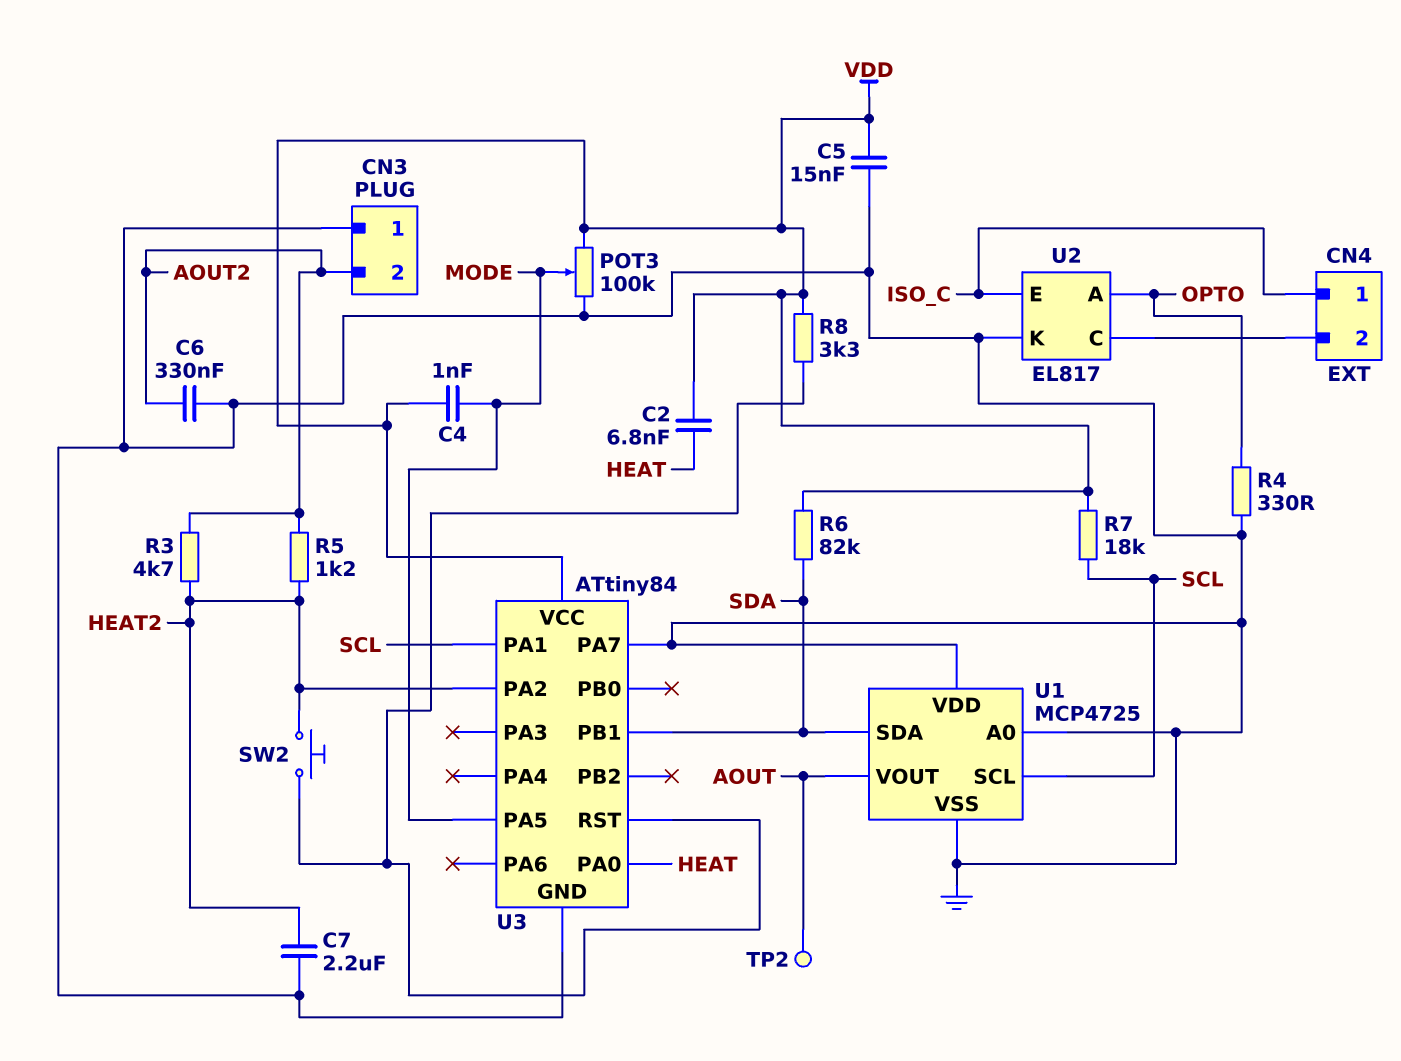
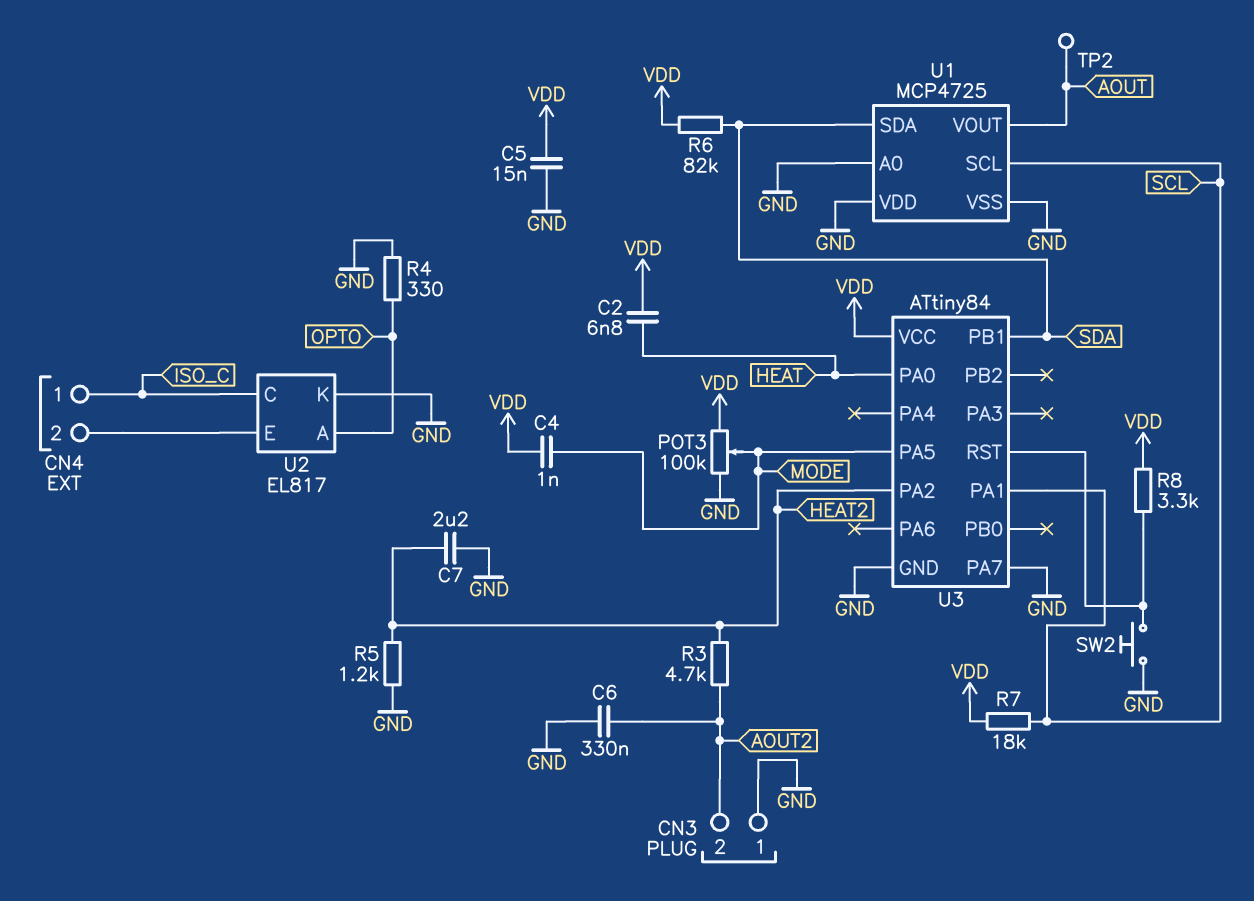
R5: 1.2k (AOUT2, HEAT2) -> 1.2k (GND, HEAT2)
SW2: button (HEAT2, U3/RST) -> button (GND, U3/RST)
U2 pin C: CN4/2 -> ISO_C
U2 pin E: ISO_C -> CN4/2

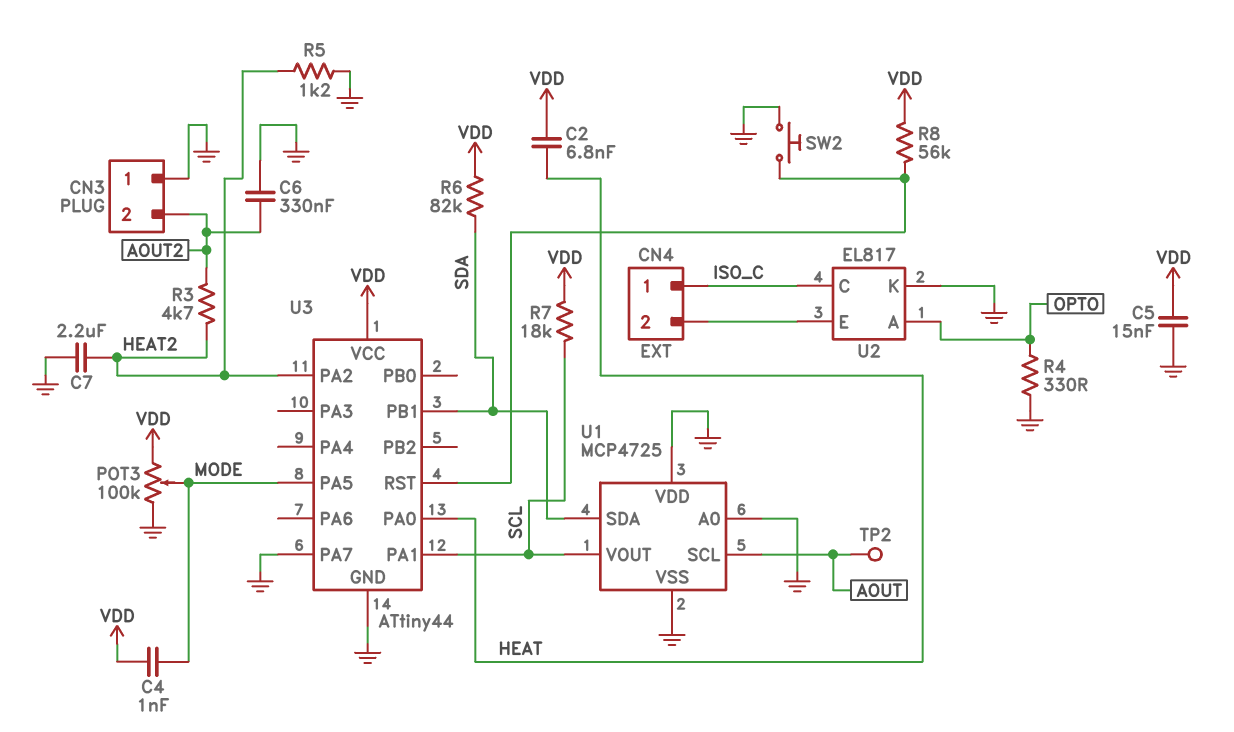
R8: 3.3k (U3/RST, VDD) -> 56k (U3/RST, VDD)
U1 pin SCL: SCL -> AOUT
U1 pin VOUT: AOUT -> SCL
U3: ATtiny84 -> ATtiny44

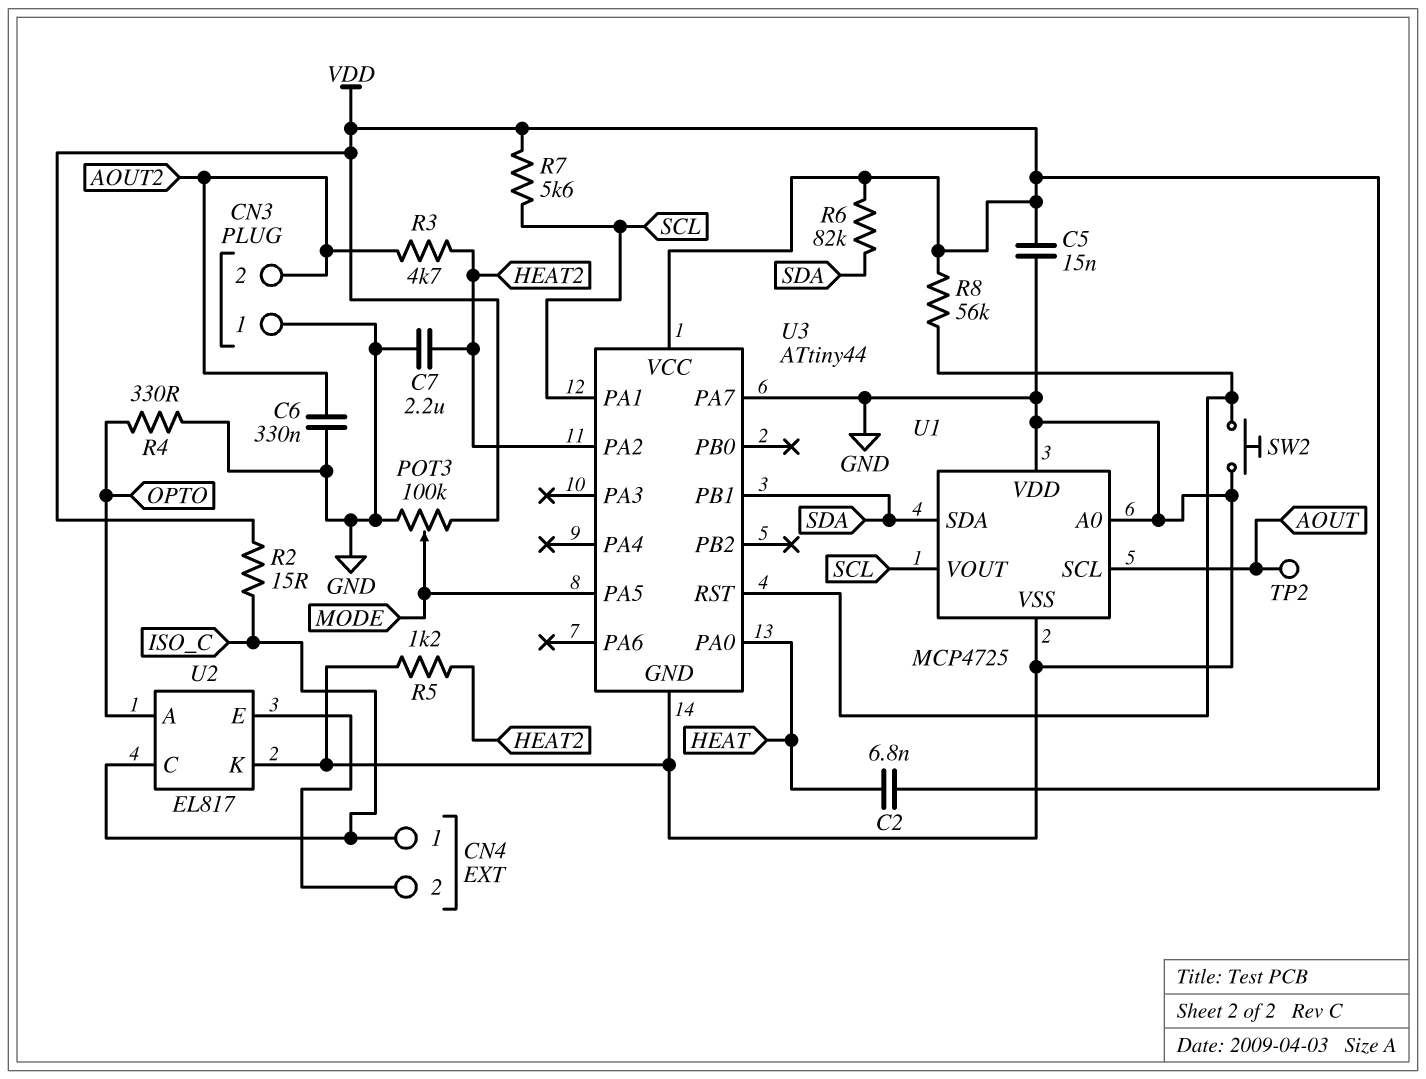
C4: 1nF (MODE, VDD) -> none
R2: none -> 15 (ISO_C, VDD)
R7: 18k (SCL, VDD) -> 5.6k (SCL, VDD)

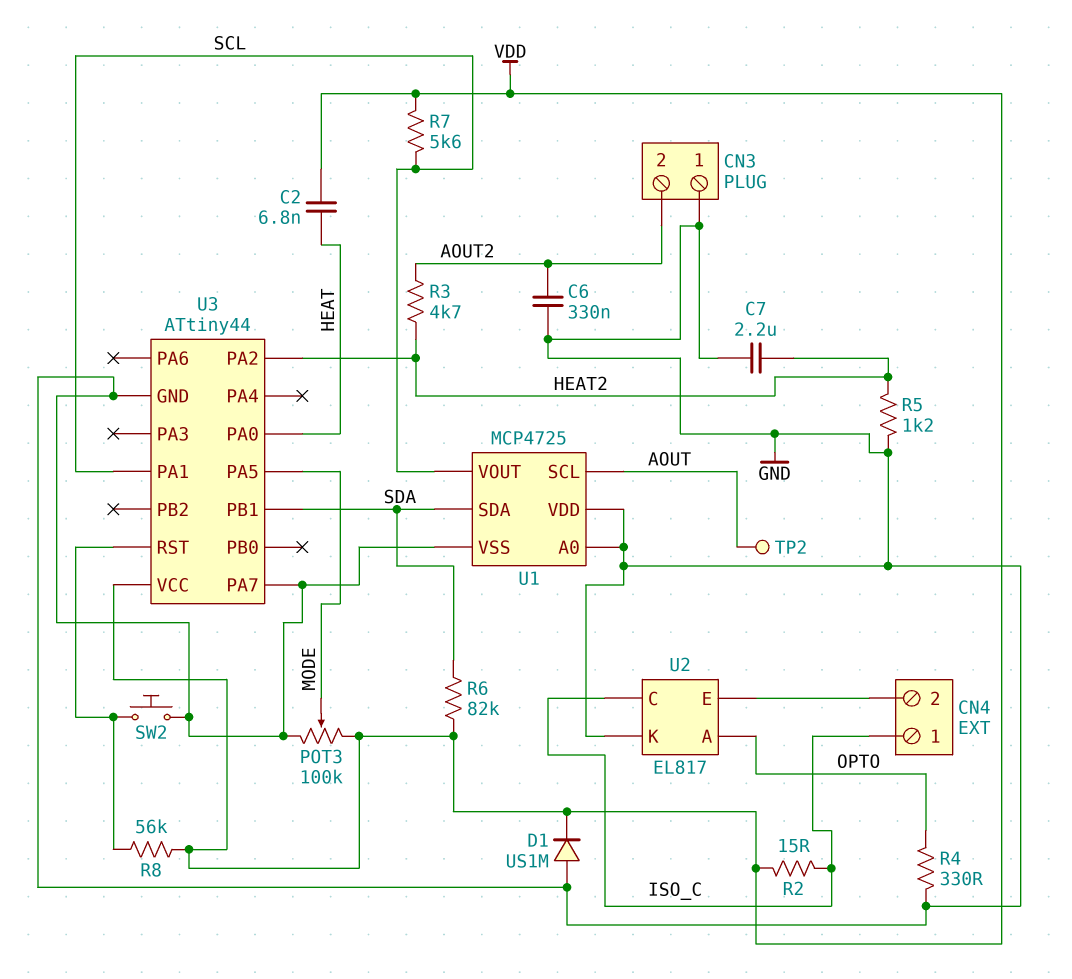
C5: 15nF (GND, VDD) -> none
D1: none -> diode US1M (A GND, K VDD)

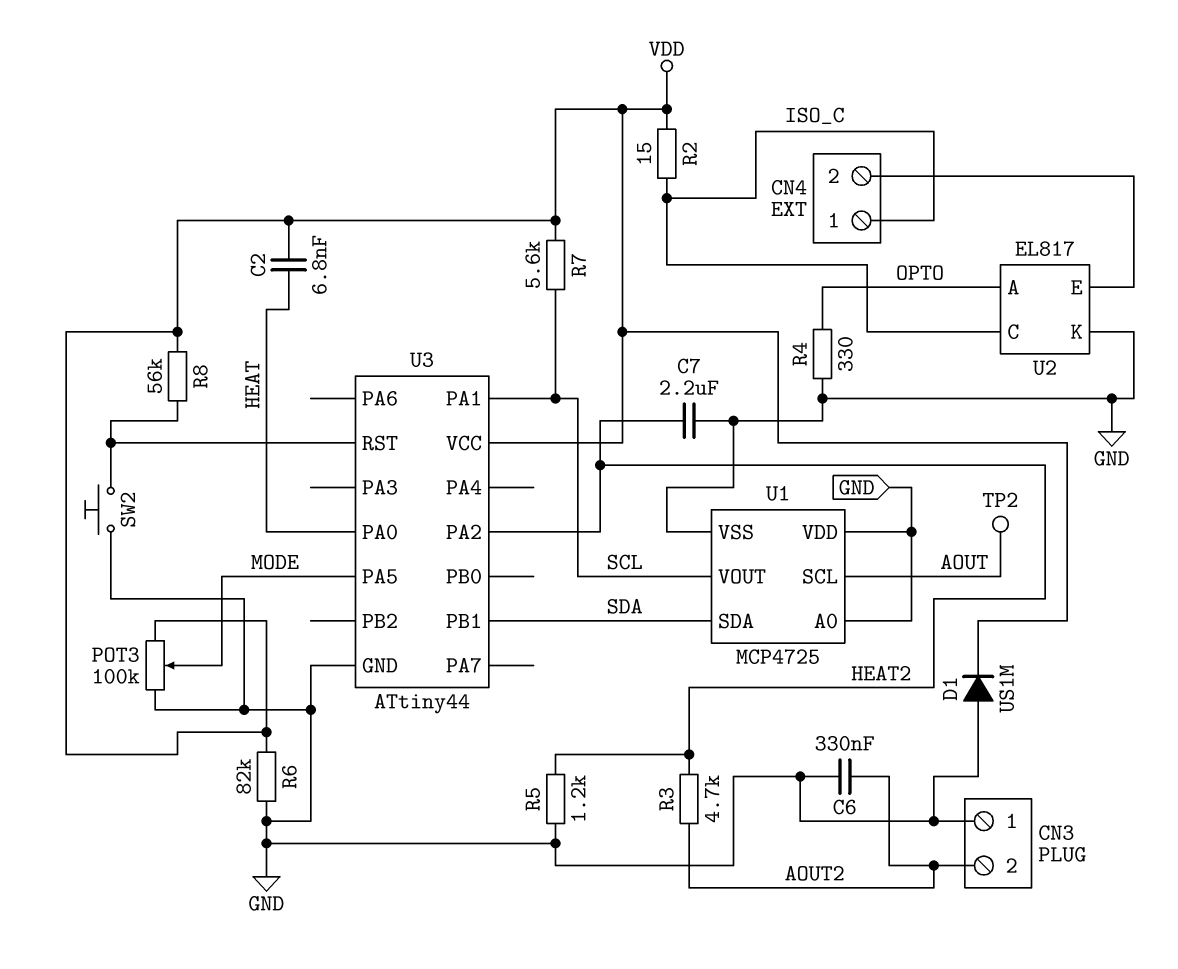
R6: 82k (SDA, VDD) -> 82k (GND, VDD)
U3 pin PA7: GND -> none

